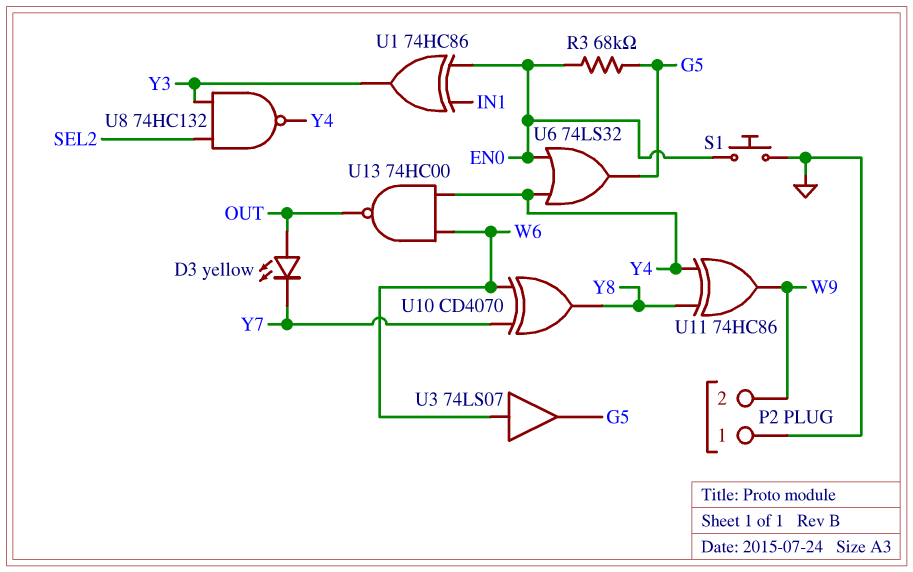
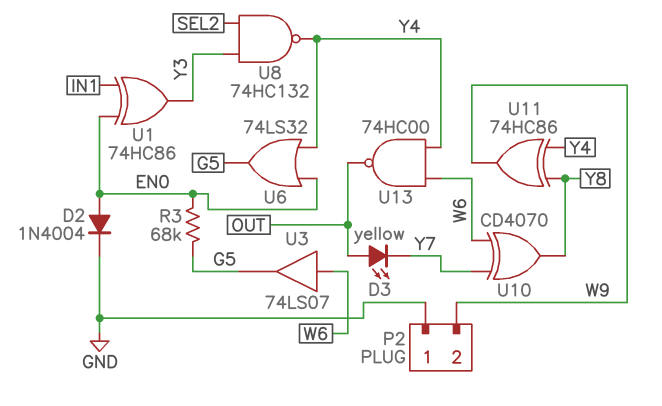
D2: none -> diode 1N4004 (A EN0, K GND)
S1: button (EN0, GND) -> none

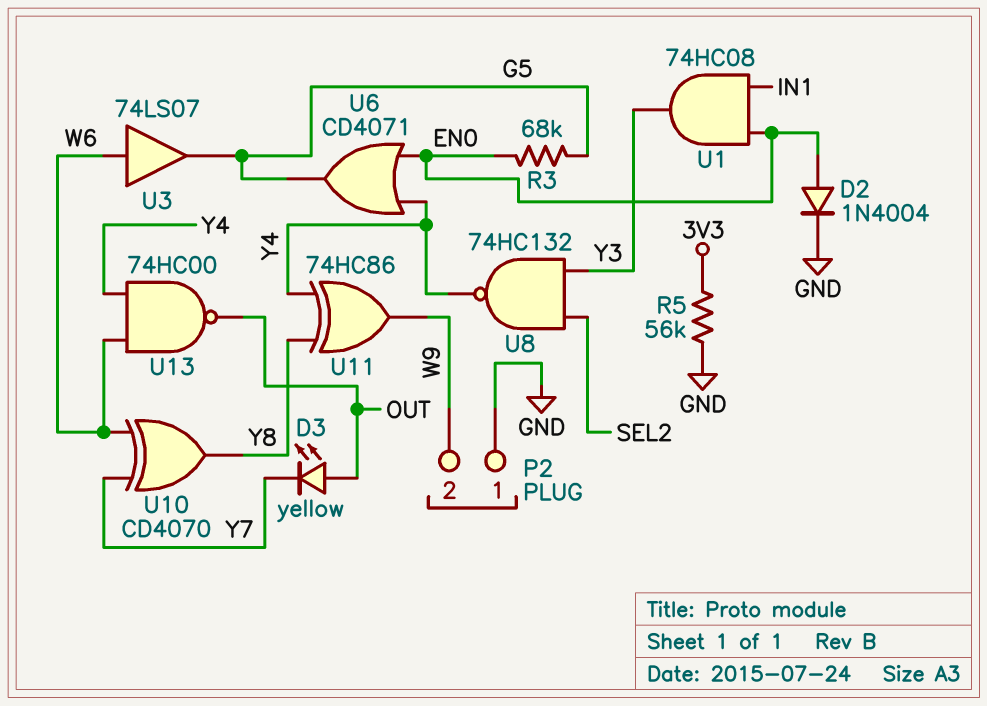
R5: none -> 56k (3V3, GND)
U1: XOR 74HC86 (in EN0, in IN1, out Y3) -> AND 74HC08 (in EN0, in IN1, out Y3)
U6: OR 74LS32 (in EN0, in Y4, out G5) -> OR CD4071 (in EN0, in Y4, out G5)

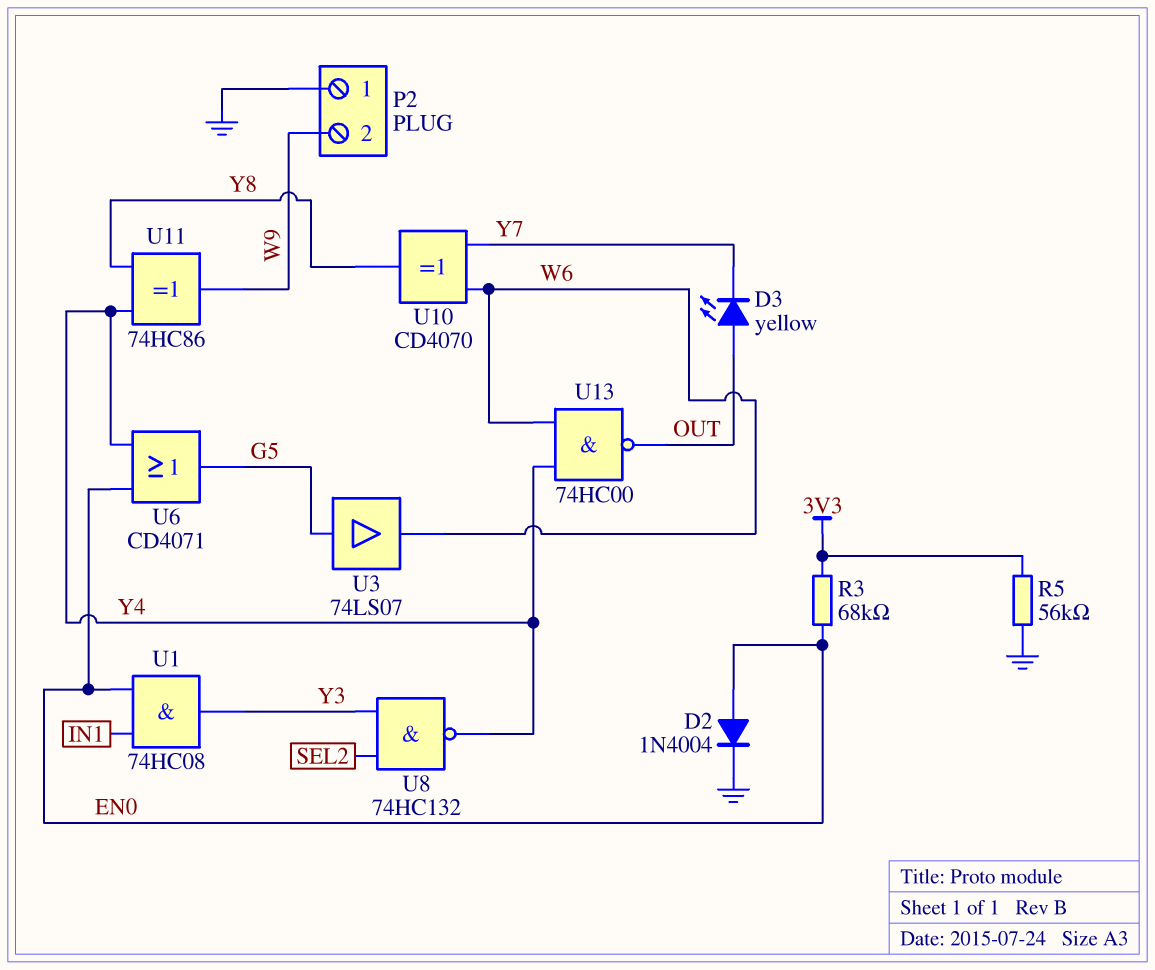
R3: 68k (EN0, G5) -> 68k (3V3, EN0)
U3: buffer 74LS07 (in W6, out G5) -> buffer 74LS07 (in G5, out W6)

